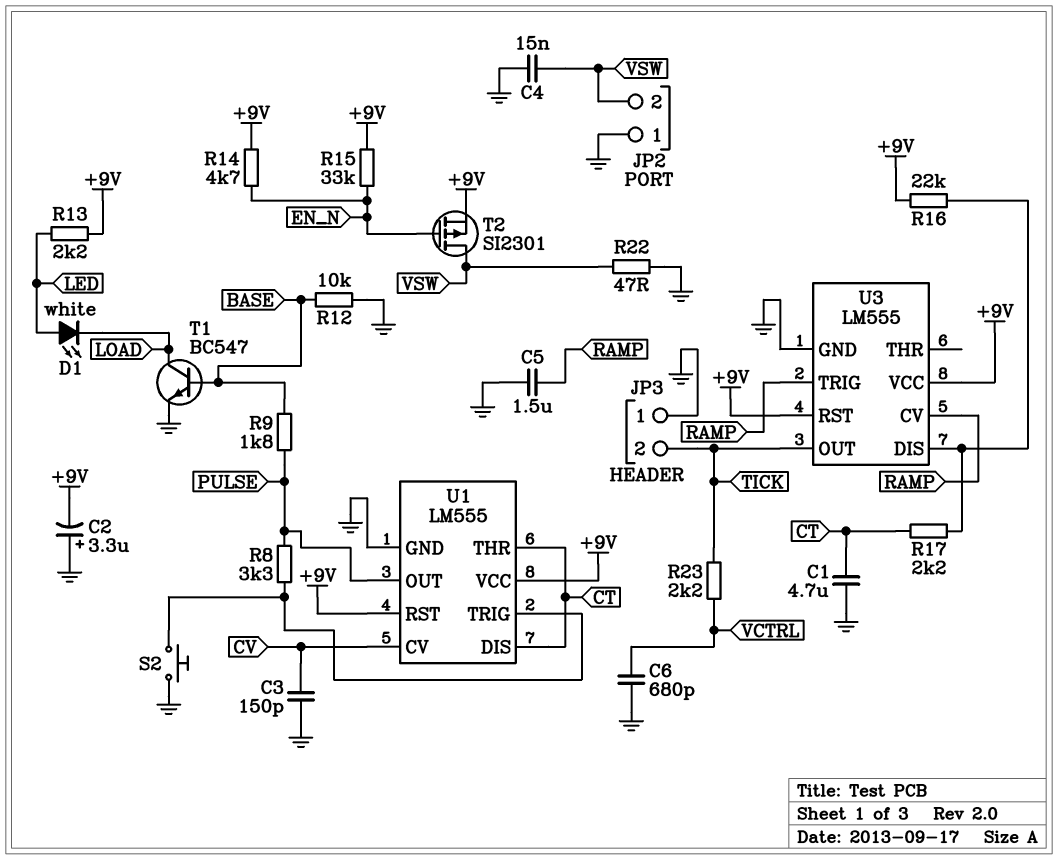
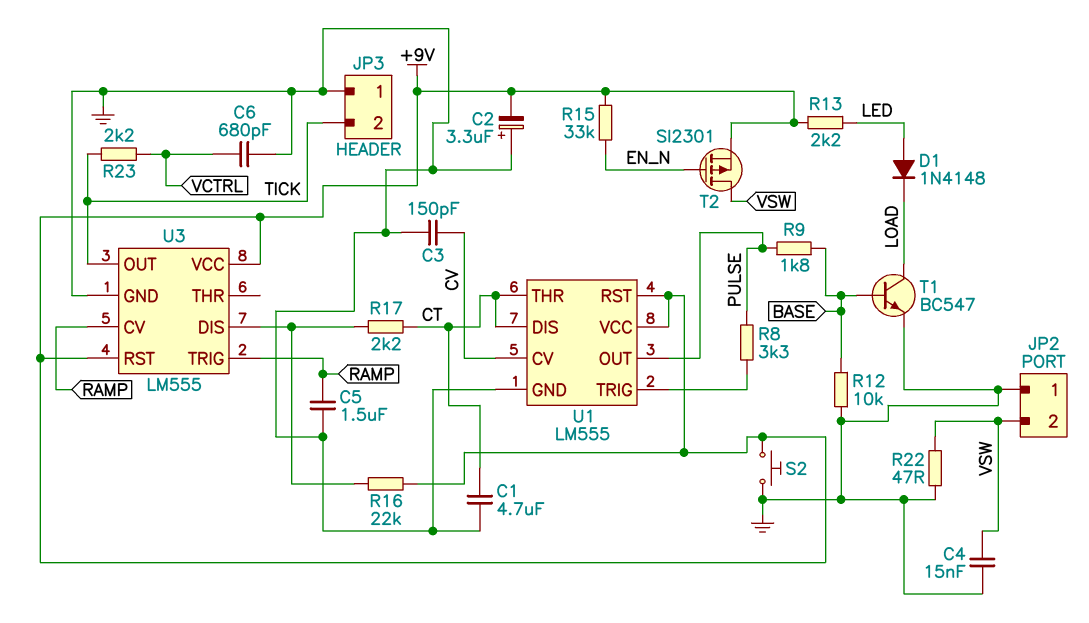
D1: LED white (A LED, K LOAD) -> diode 1N4148 (A LED, K LOAD)
R14: 4.7k (+9V, EN_N) -> none
S2: button (GND, U1/TRIG) -> button (+9V, GND)

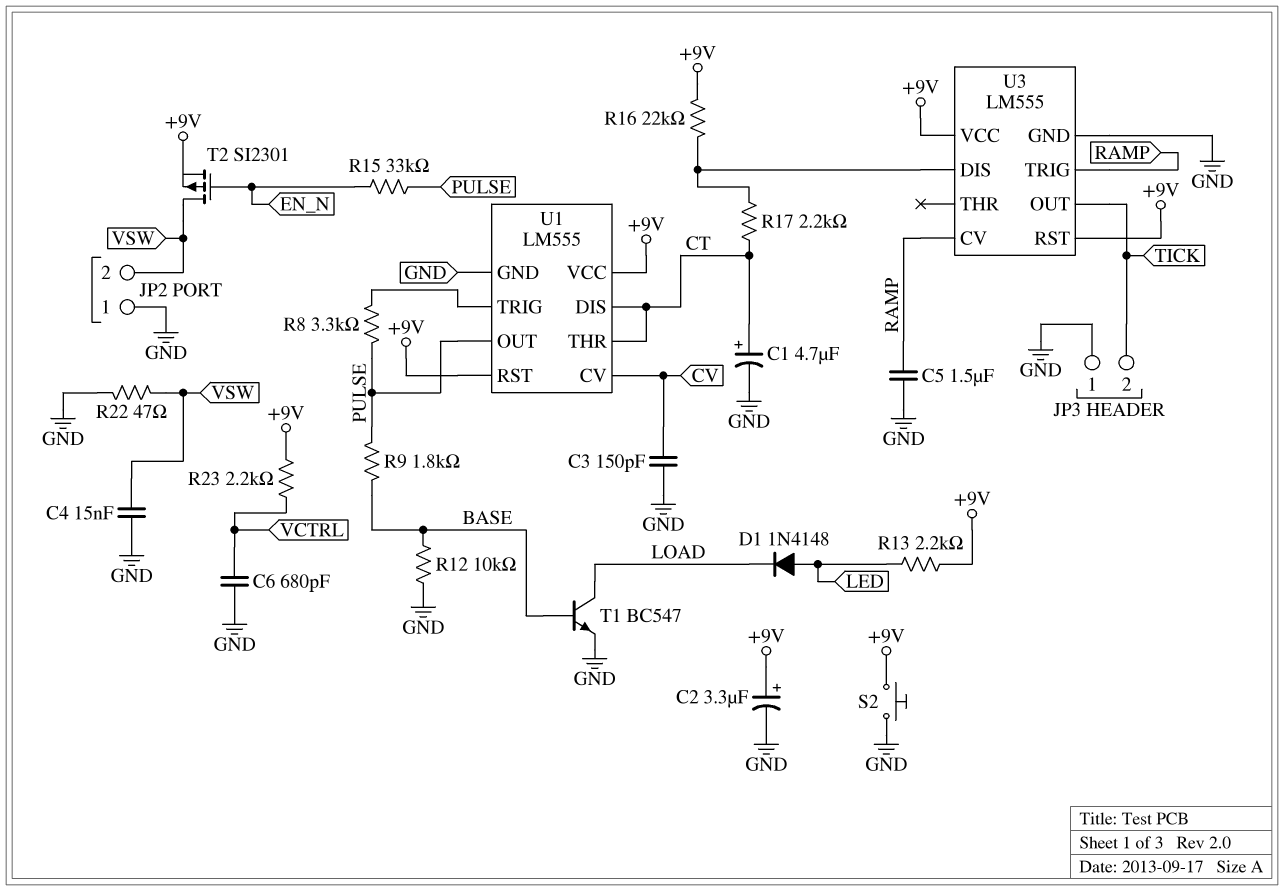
C1: 4.7uF (CT, GND) -> 4.7uF (plus CT, minus GND)
C2: 3.3uF (plus GND, minus +9V) -> 3.3uF (plus +9V, minus GND)
R15: 33k (+9V, EN_N) -> 33k (EN_N, PULSE)
R23: 2.2k (TICK, VCTRL) -> 2.2k (+9V, VCTRL)

